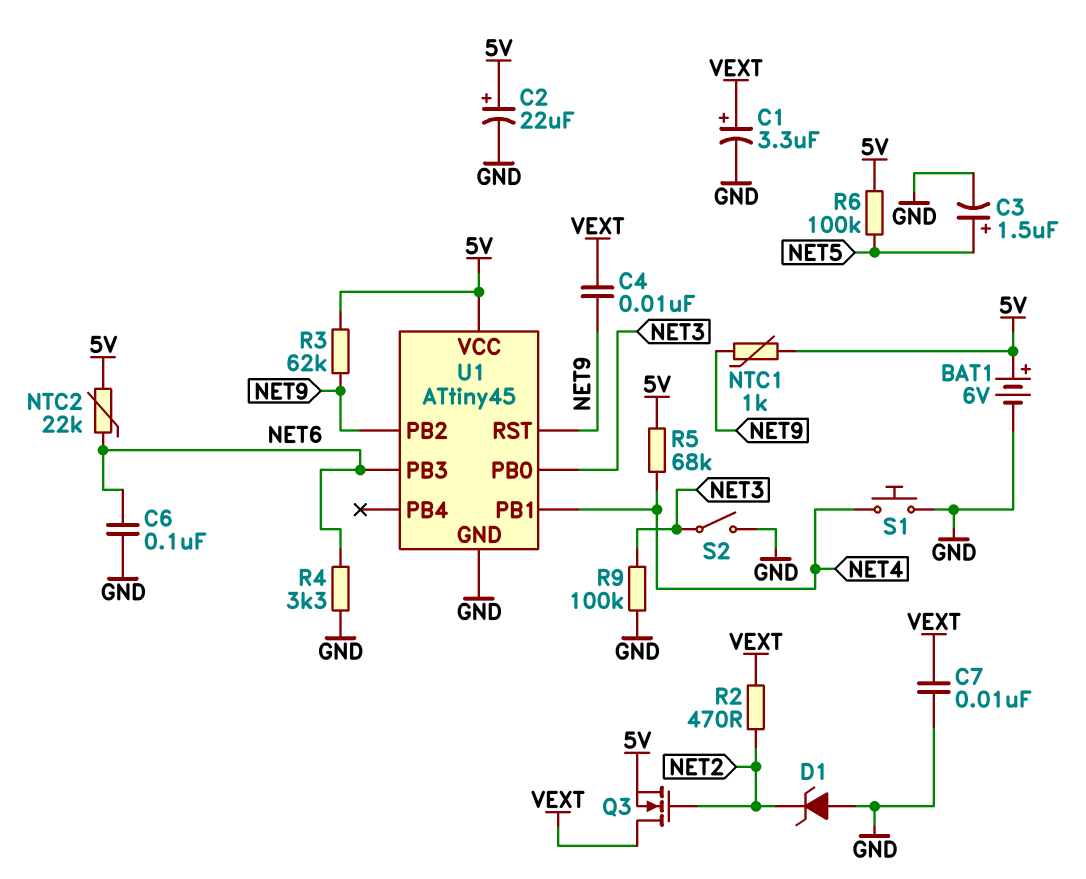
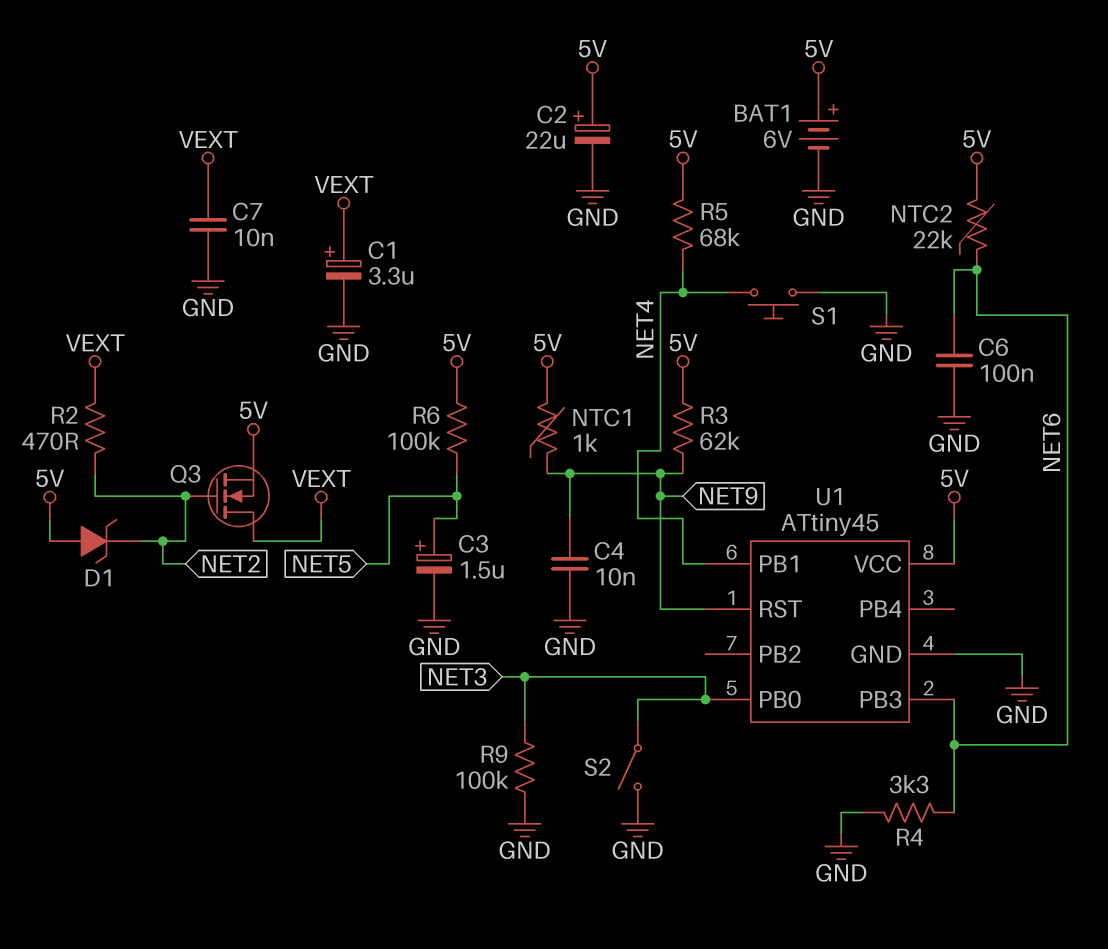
C4: 10nF (NET9, VEXT) -> 10nF (GND, NET9)
D1: zener (A GND, K NET2) -> zener (A 5V, K NET2)
U1 pin PB2: NET9 -> none

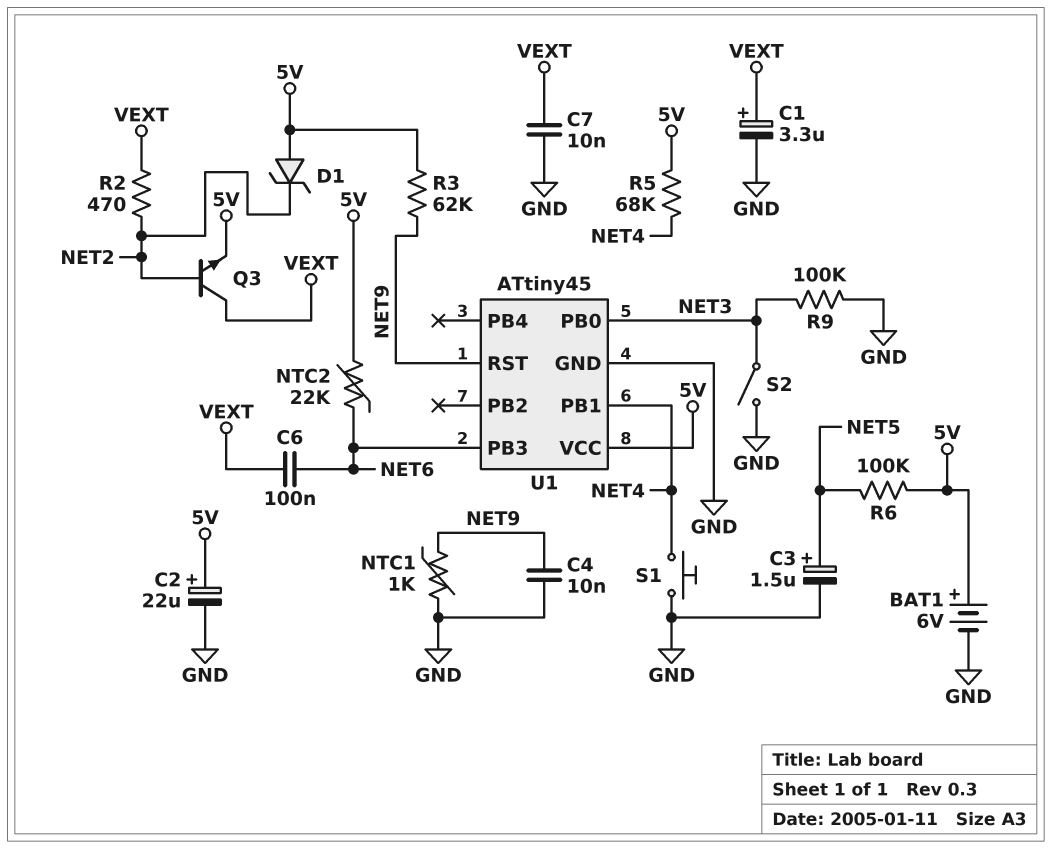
C6: 100nF (GND, NET6) -> 100nF (NET6, VEXT)
NTC1: 1k (5V, NET9) -> 1k (GND, NET9)
Q3: NMOS (G NET2, D VEXT, S 5V) -> NPN (B NET2, C VEXT, E 5V)
R4: 3.3k (GND, NET6) -> none

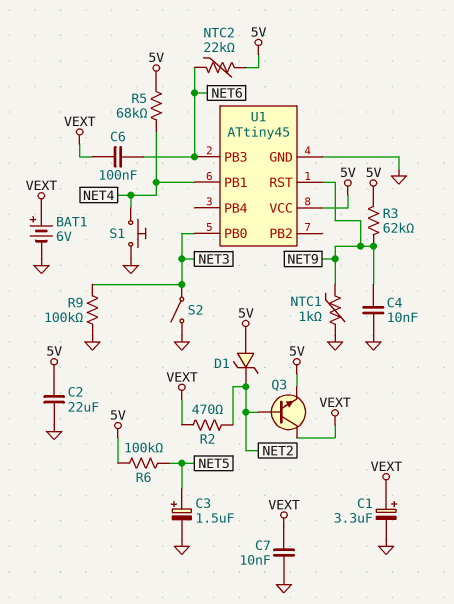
BAT1: 6V (plus 5V, minus GND) -> 6V (plus VEXT, minus GND)
C2: 22uF (plus 5V, minus GND) -> 22uF (5V, GND)

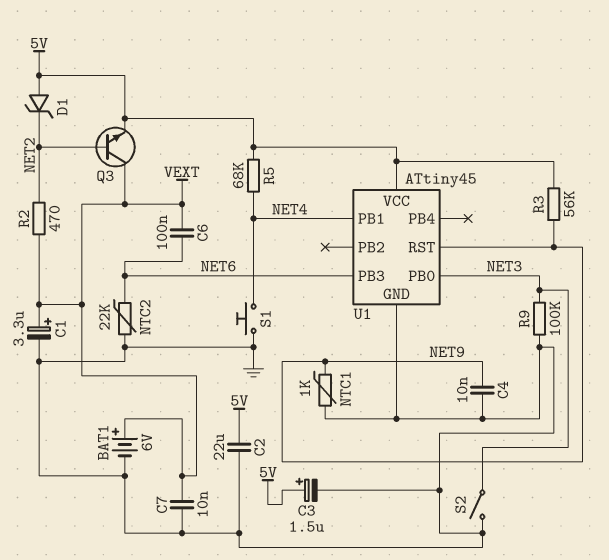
C3: 1.5uF (plus NET5, minus GND) -> 1.5uF (plus 5V, minus GND)
NTC2: 22k (5V, NET6) -> 22k (GND, NET6)
R3: 62k (5V, NET9) -> 56k (5V, NET9)
R6: 100k (5V, NET5) -> none

